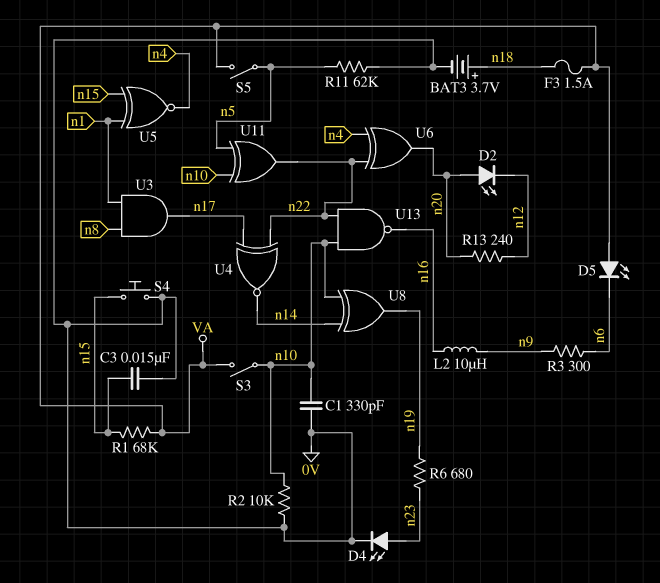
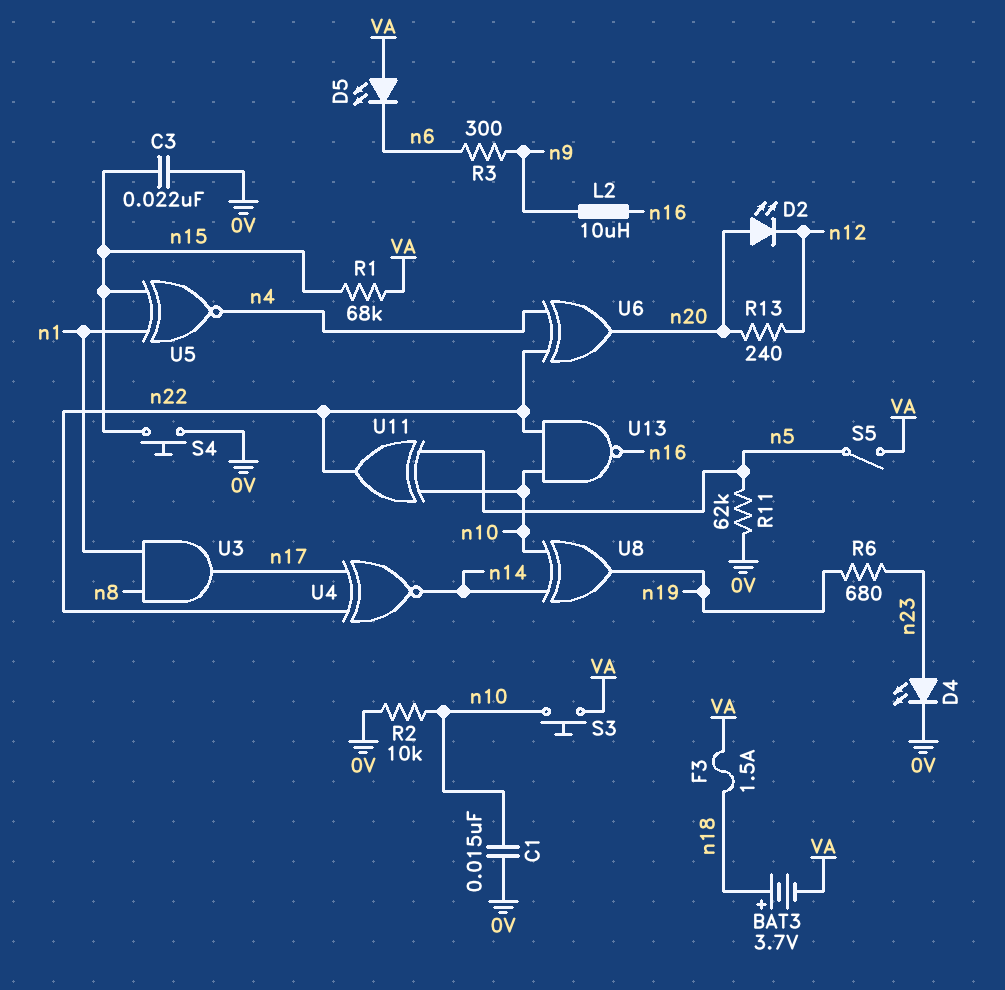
BAT3: 3.7V (plus n18, minus 0V) -> 3.7V (plus n18, minus VA)
C1: 330pF (0V, n10) -> 15nF (0V, n10)
C3: 15nF (0V, n15) -> 22nF (0V, n15)
S3: switch (VA, n10) -> button (VA, n10)

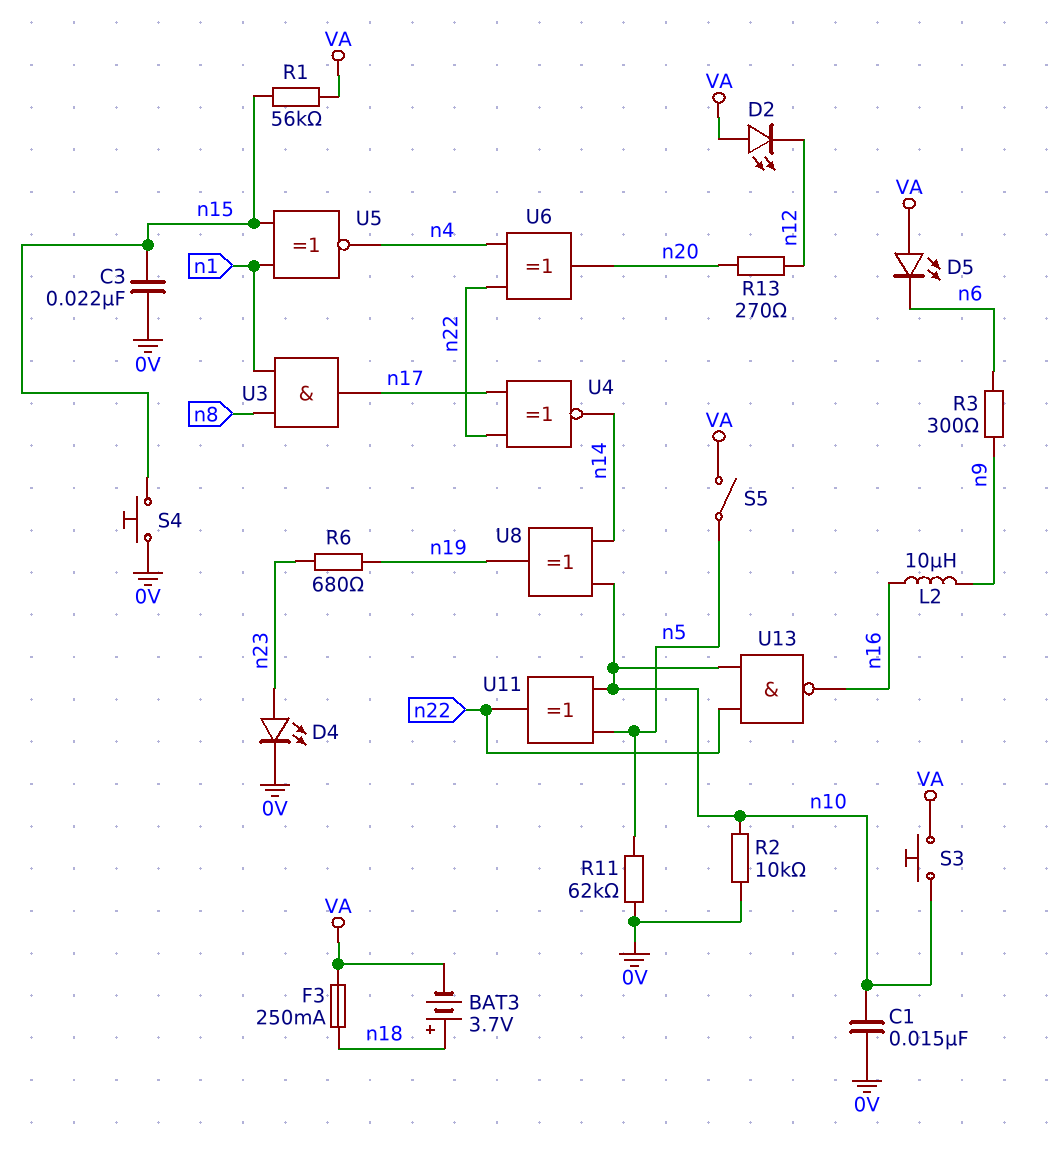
D2: LED (A n20, K n12) -> LED (A VA, K n12)
F3: 1.5A (VA, n18) -> 250mA (VA, n18)
R1: 68k (VA, n15) -> 56k (VA, n15)
R13: 240 (n12, n20) -> 270 (n12, n20)

